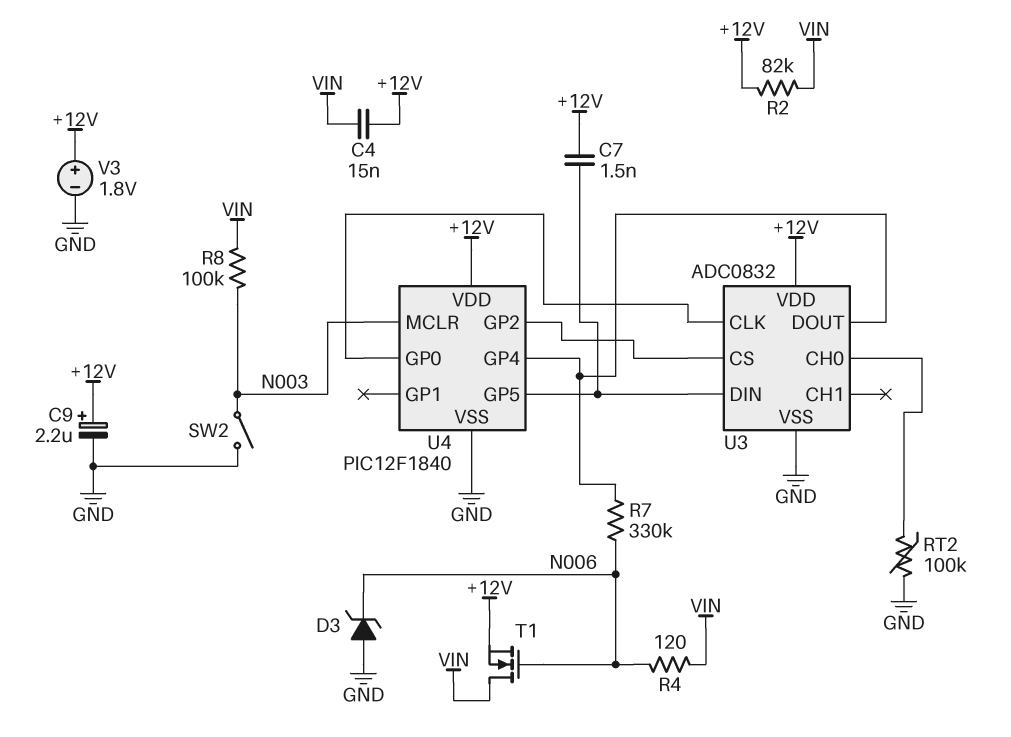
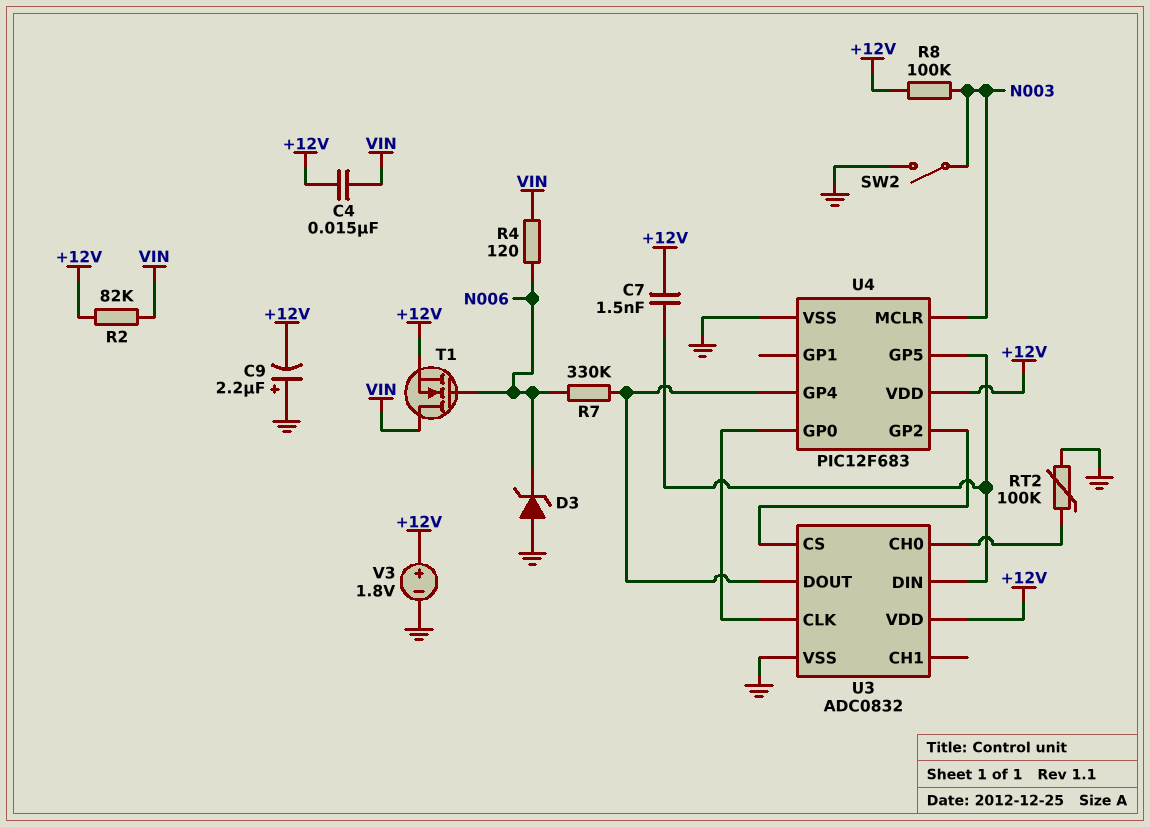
C9: 2.2uF (plus +12V, minus GND) -> 2.2uF (plus GND, minus +12V)
R8: 100k (N003, VIN) -> 100k (+12V, N003)
U4: PIC12F1840 -> PIC12F683

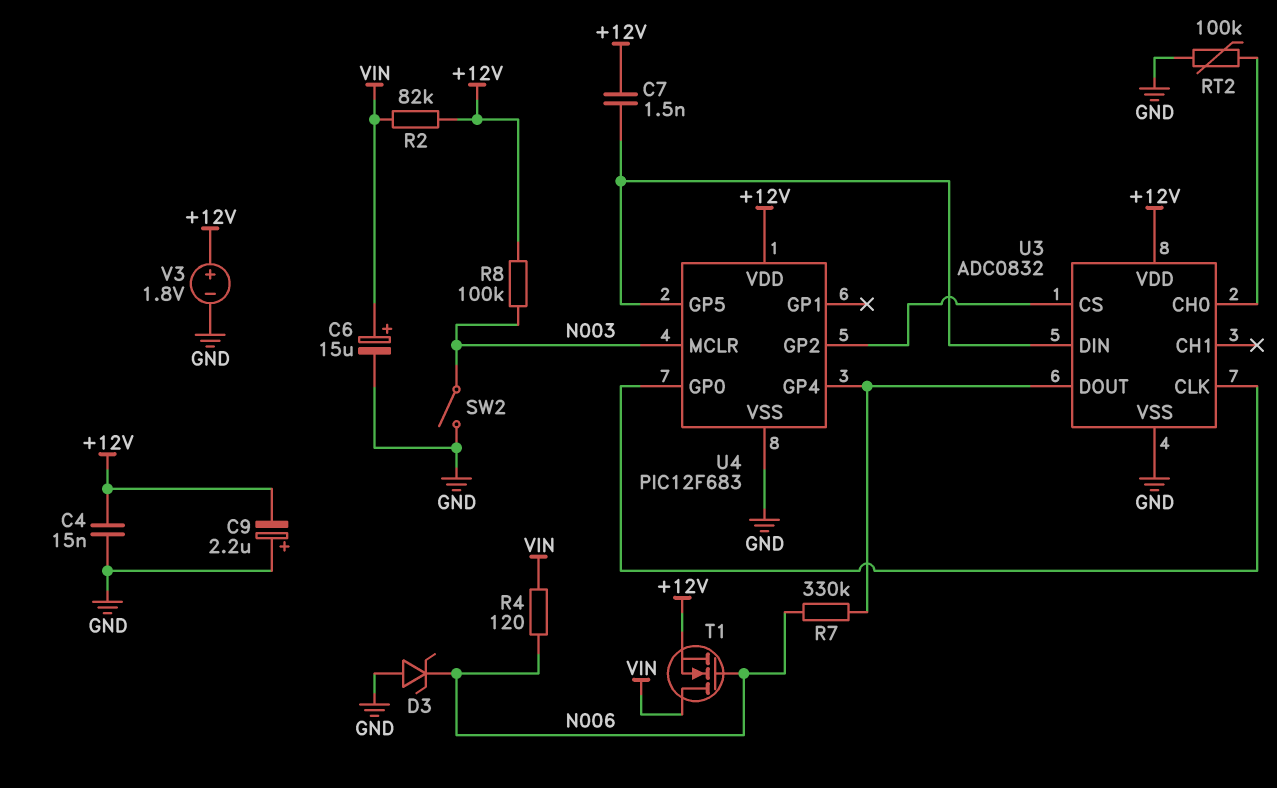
C4: 15nF (+12V, VIN) -> 15nF (+12V, GND)
C6: none -> 15uF (plus VIN, minus GND)

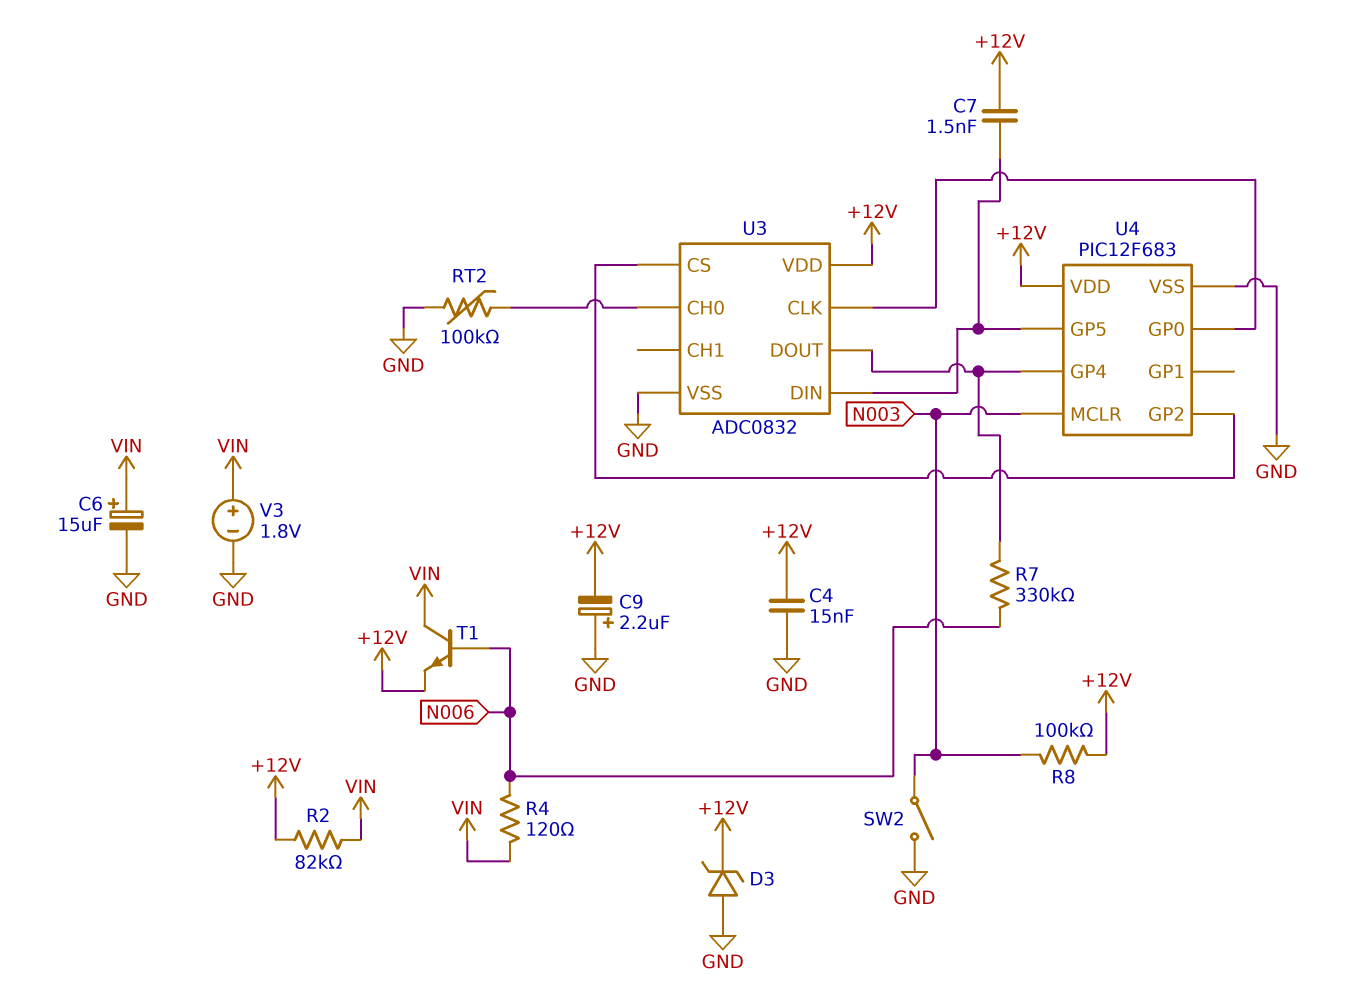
D3: zener (A GND, K N006) -> zener (A GND, K +12V)
T1: NMOS (G N006, D VIN, S +12V) -> NPN (B N006, C VIN, E +12V)
V3: 1.8V (plus +12V, minus GND) -> 1.8V (plus VIN, minus GND)

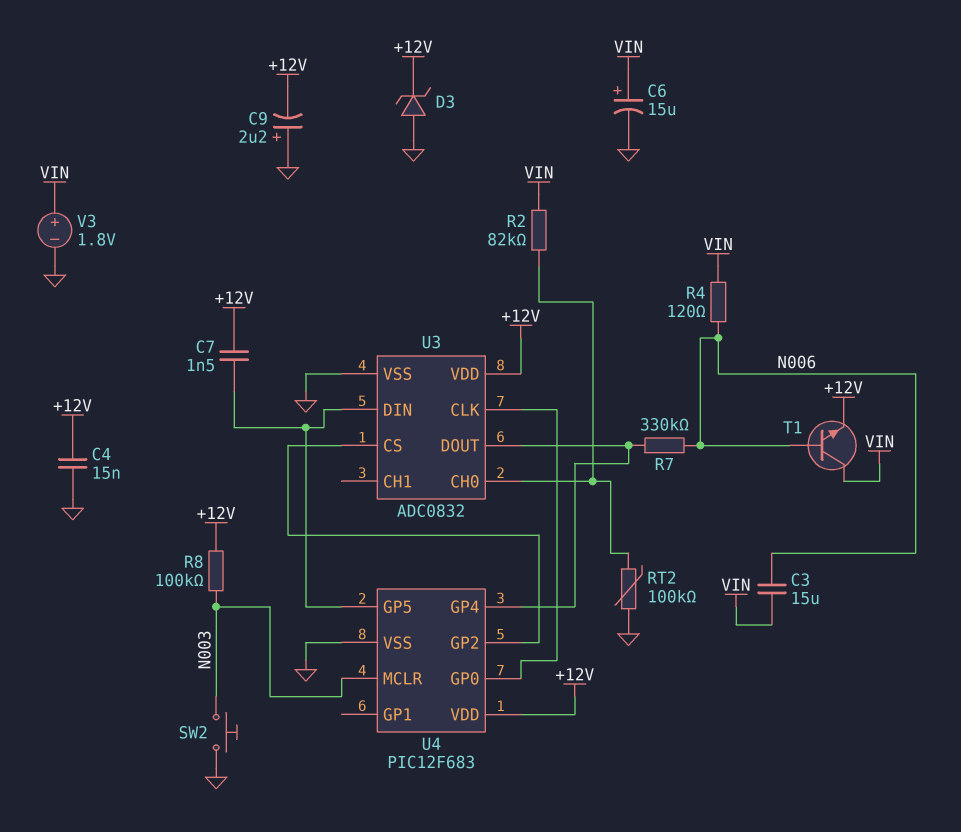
C3: none -> 15uF (N006, VIN)
R2: 82k (+12V, VIN) -> 82k (U3/CH0, VIN)
SW2: switch (GND, N003) -> button (GND, N003)

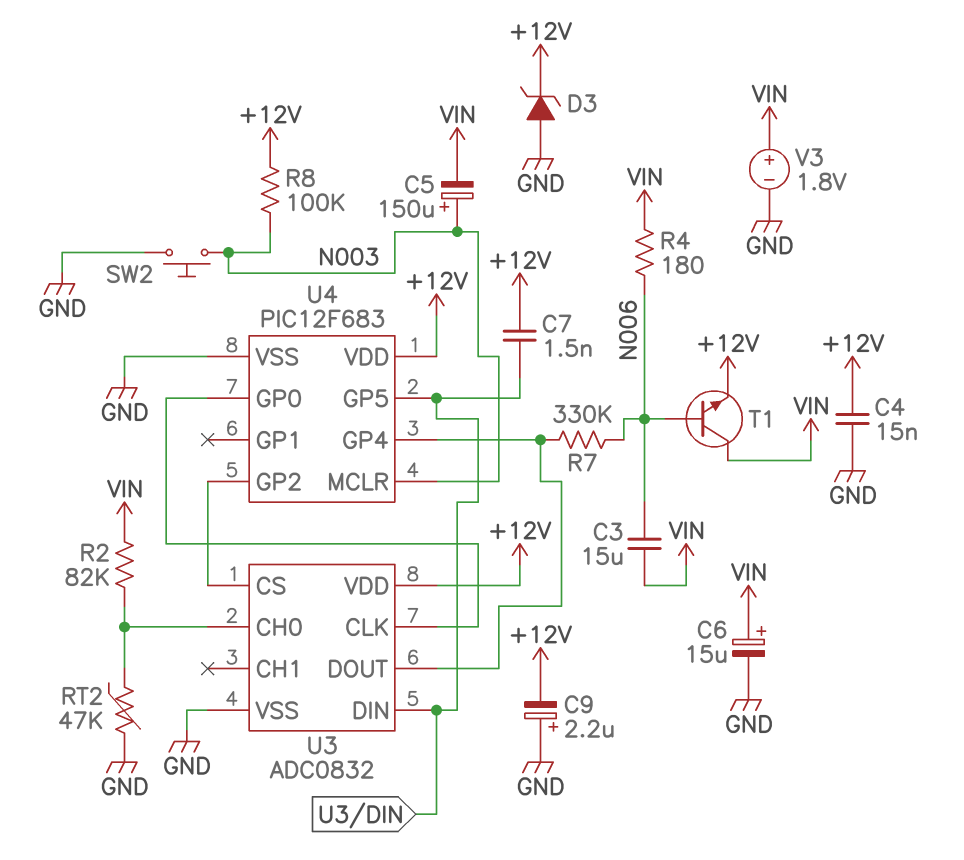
C5: none -> 150uF (plus N003, minus VIN)
R4: 120 (N006, VIN) -> 180 (N006, VIN)
RT2: 100k (GND, U3/CH0) -> 47k (GND, U3/CH0)

